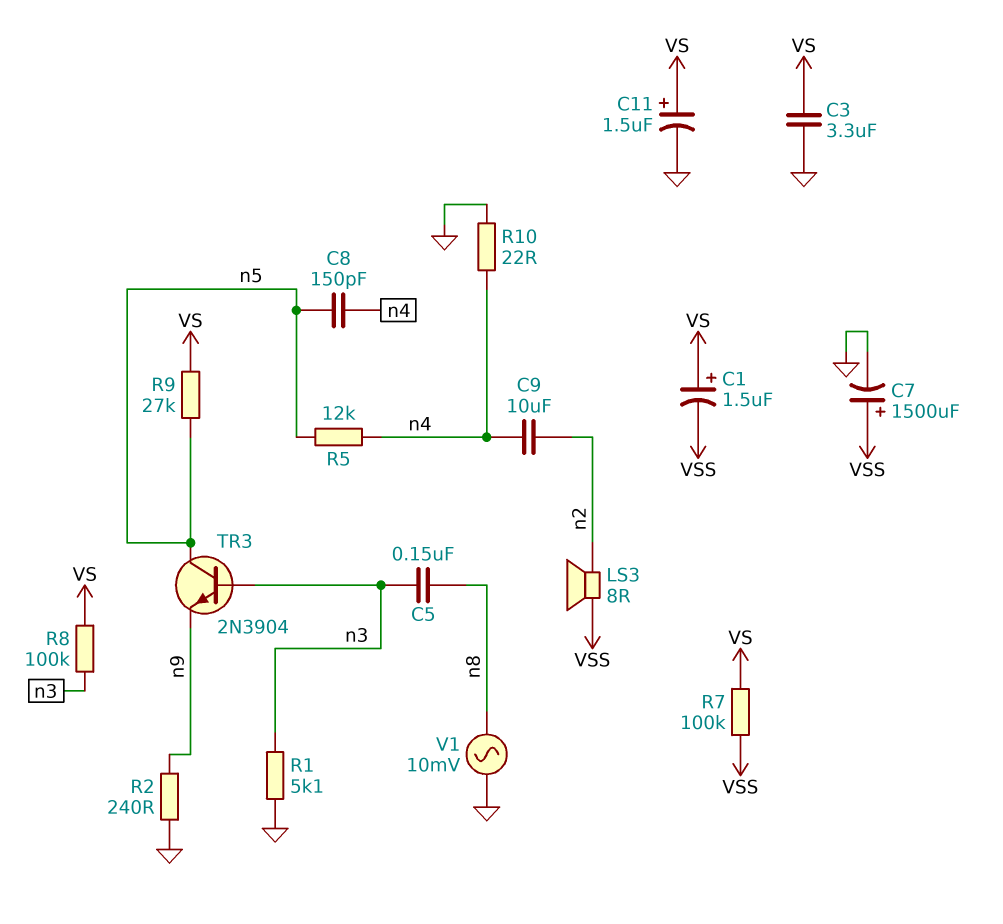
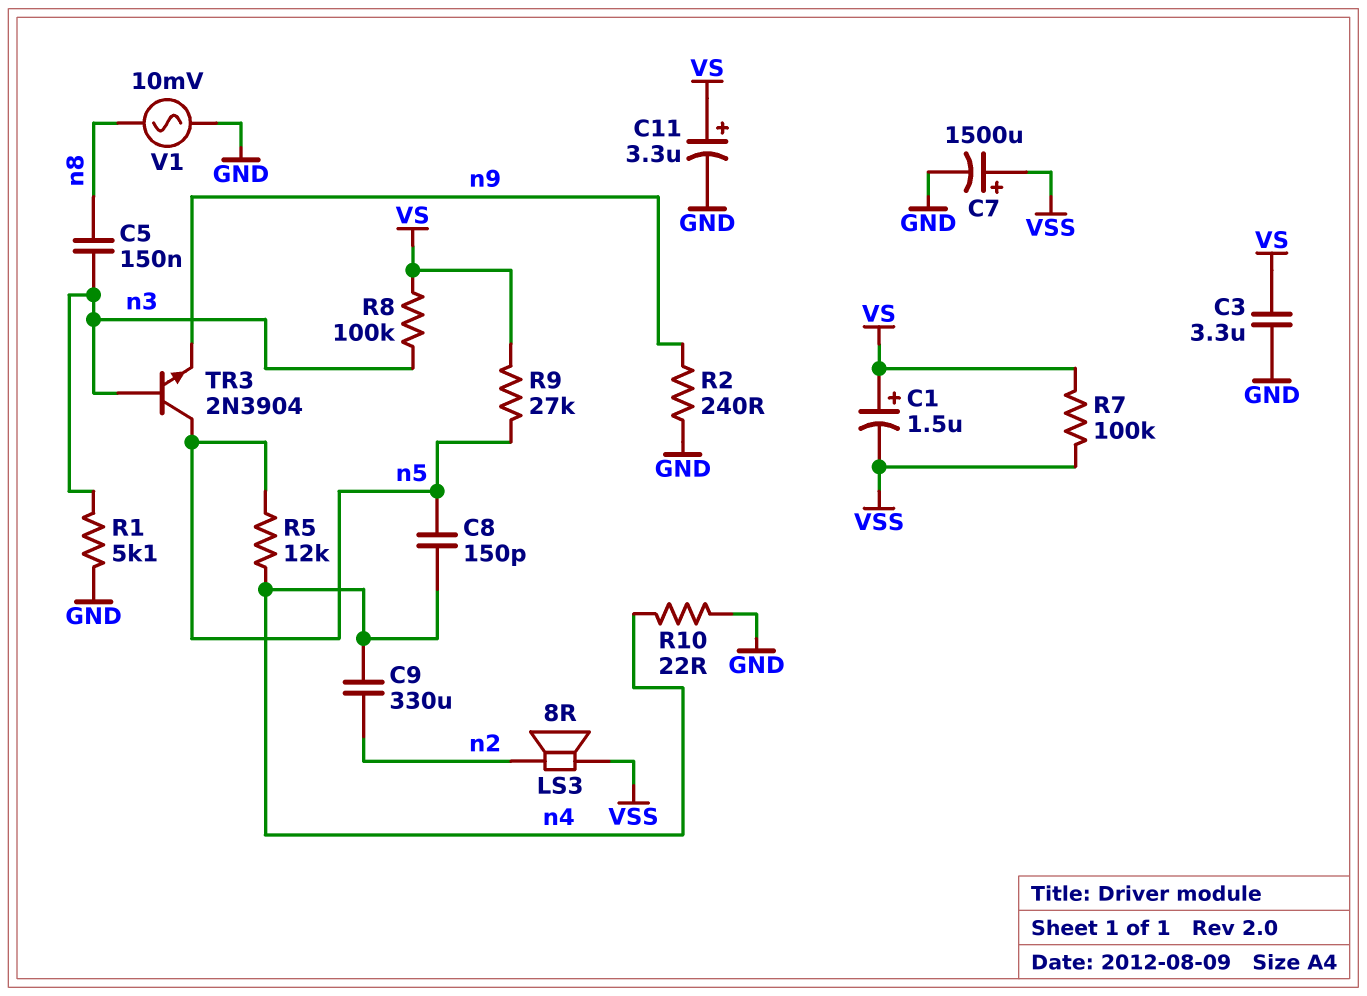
C9: 10uF (n2, n4) -> 330uF (n2, n4)
C11: 1.5uF (plus VS, minus GND) -> 3.3uF (plus VS, minus GND)

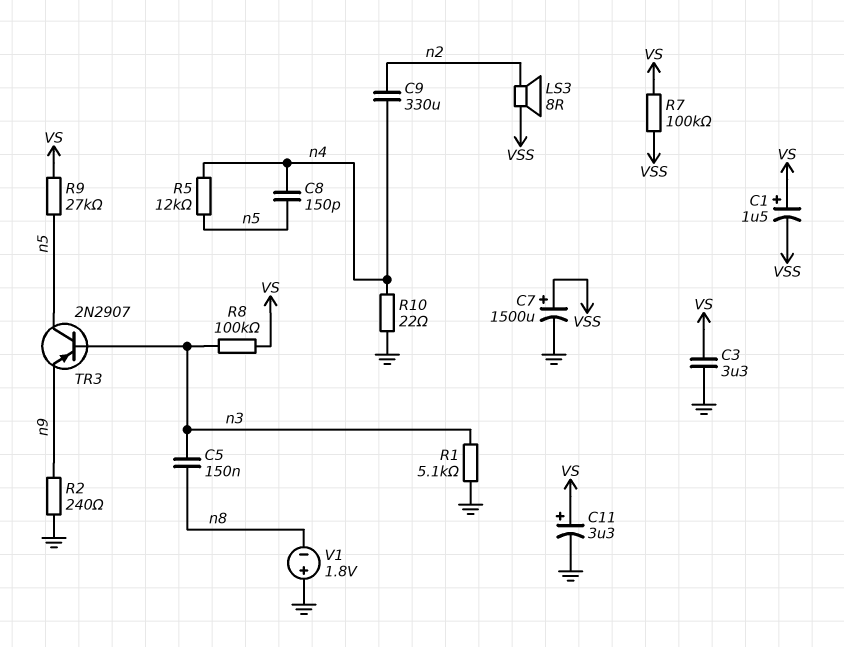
TR3: NPN 2N3904 (B n3, C n5, E n9) -> PNP 2N2907 (B n3, C n5, E n9)
V1: AC 10mV (GND, n8) -> 1.8V (plus GND, minus n8)

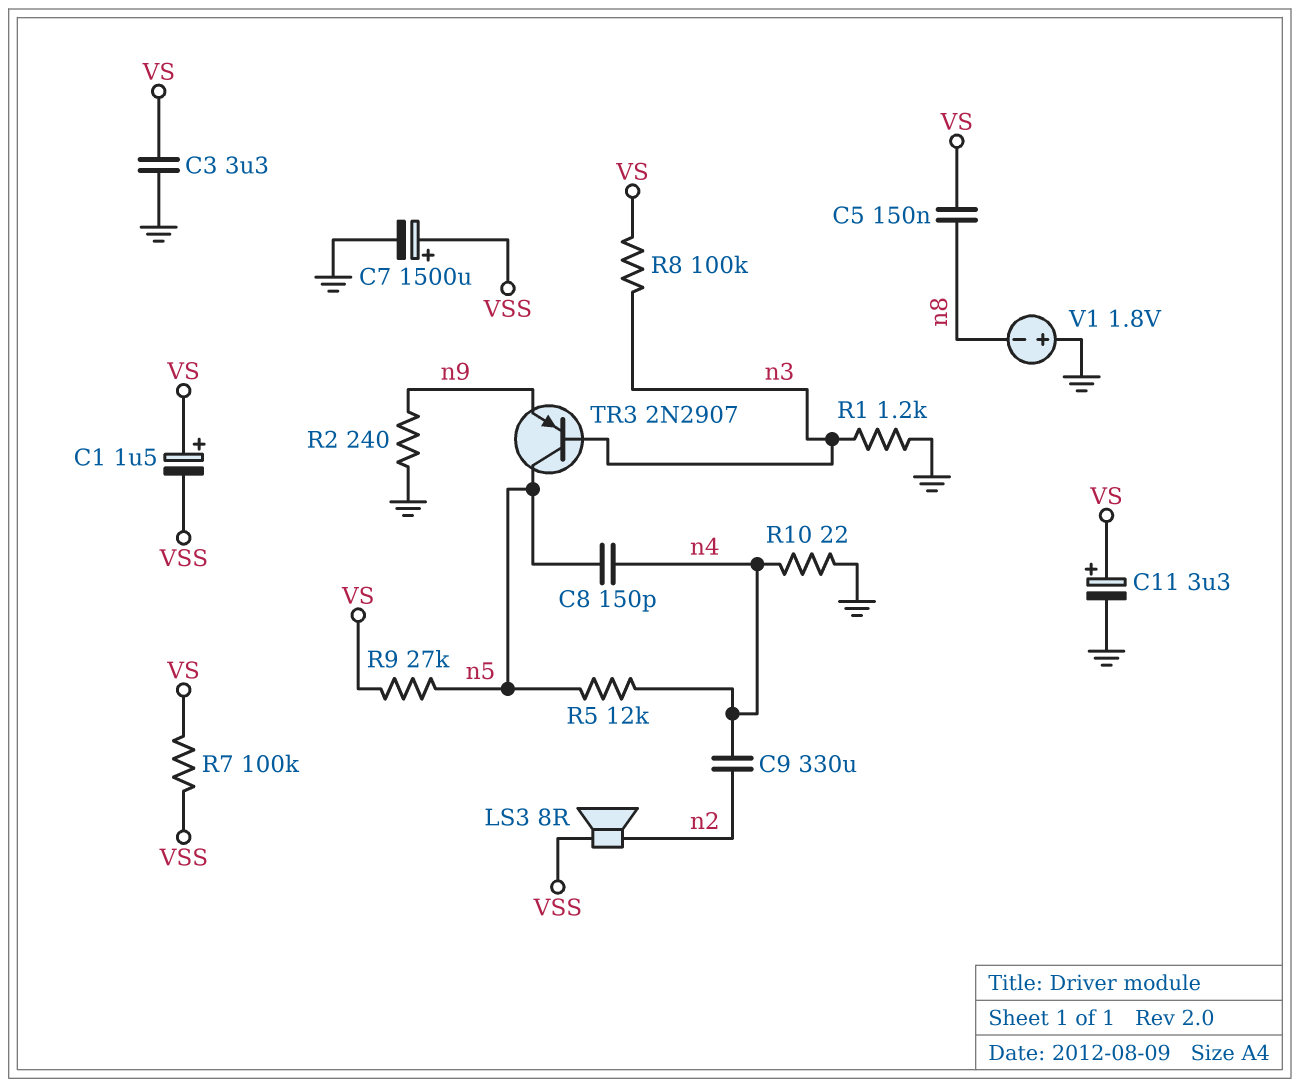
C5: 150nF (n3, n8) -> 150nF (VS, n8)
R1: 5.1k (GND, n3) -> 1.2k (GND, n3)

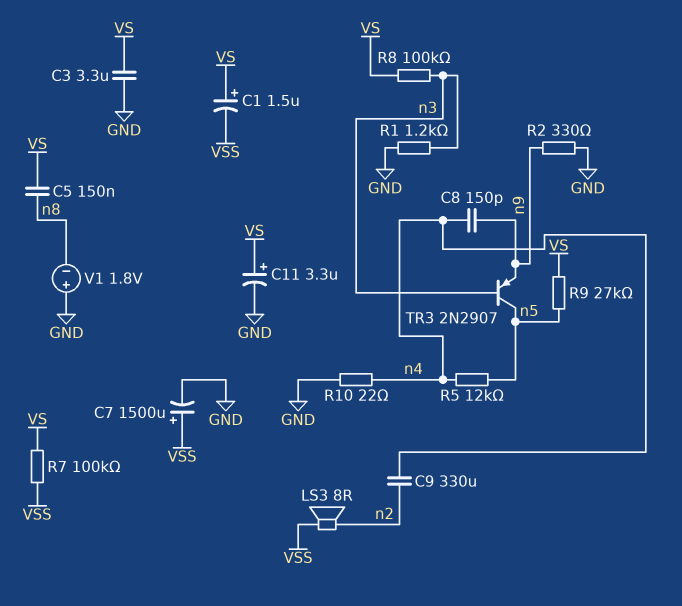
C8: 150pF (n4, n5) -> 150pF (n4, n9)
R2: 240 (GND, n9) -> 330 (GND, n9)

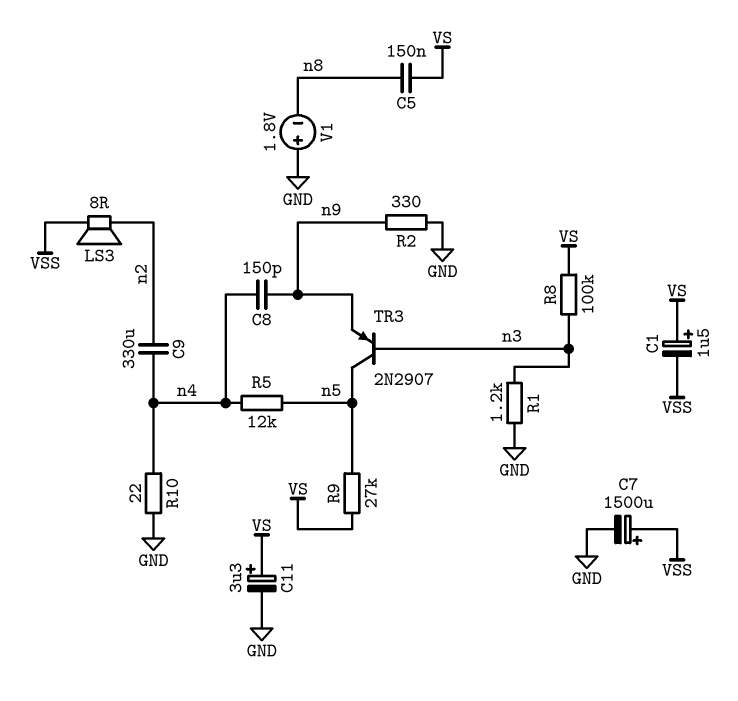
C3: 3.3uF (GND, VS) -> none
R7: 100k (VS, VSS) -> none

